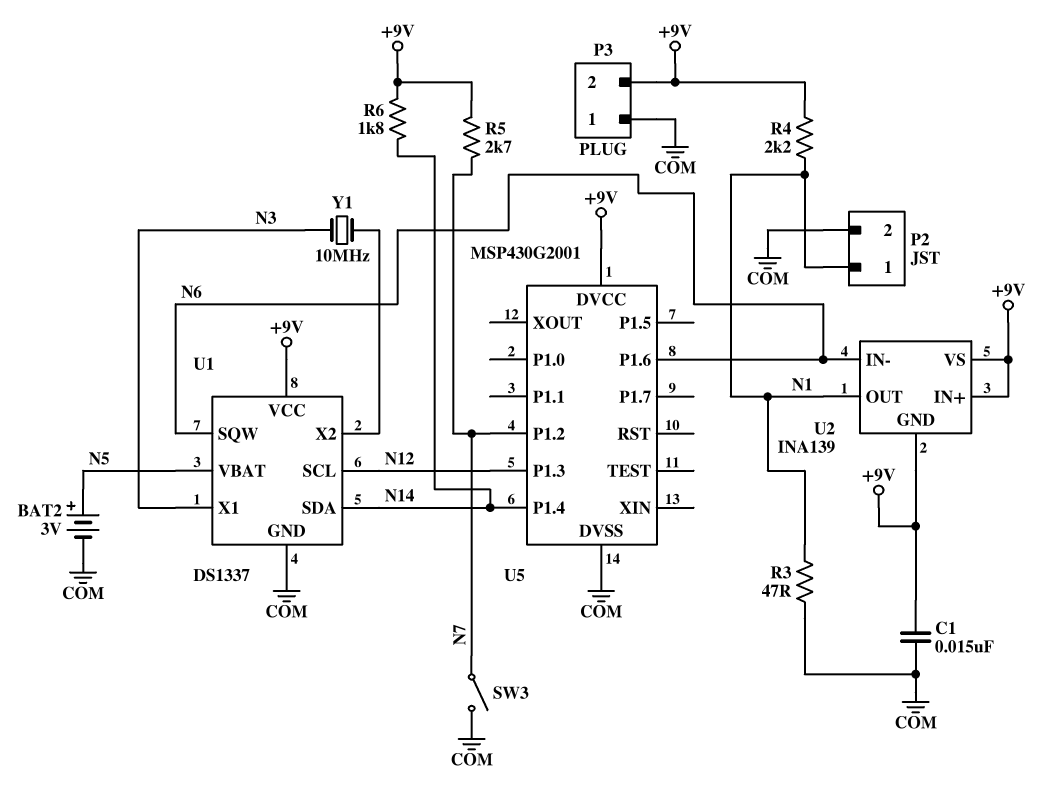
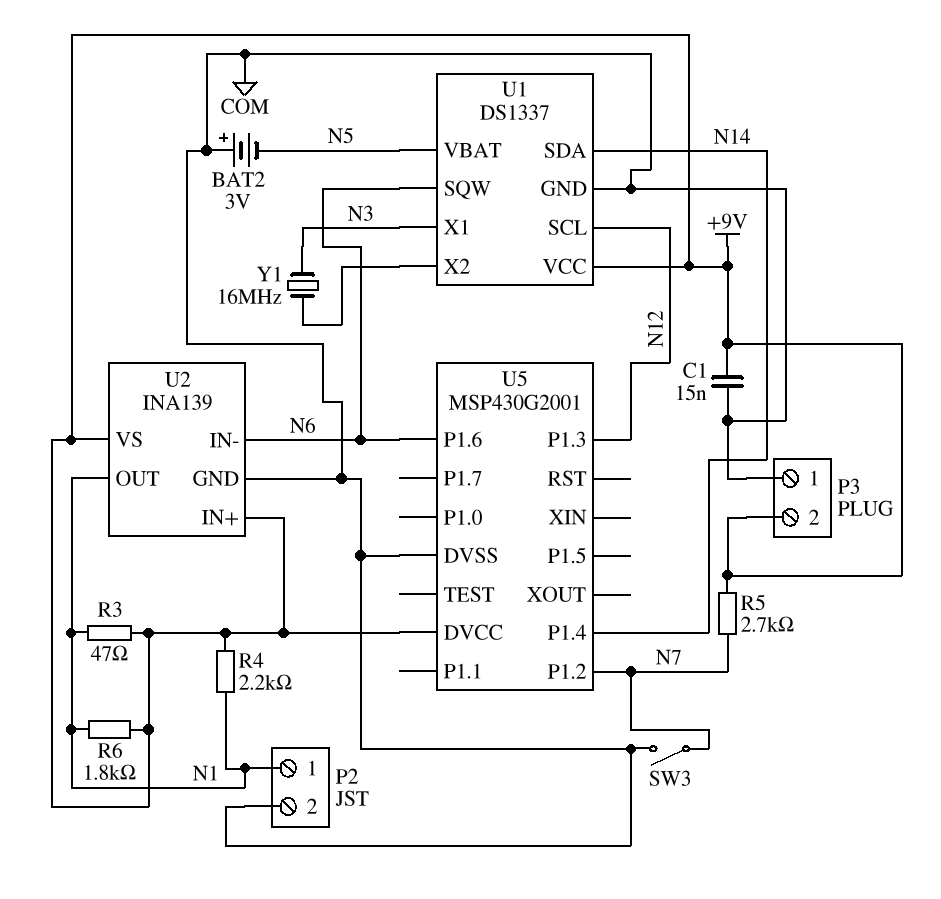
BAT2: 3V (plus N5, minus COM) -> 3V (plus COM, minus N5)
R3: 47 (COM, N1) -> 47 (+9V, N1)
R6: 1.8k (+9V, N14) -> 1.8k (+9V, N1)
U2 pin GND: +9V -> COM
Y1: 10MHz (N3, U1/X2) -> 16MHz (N3, U1/X2)

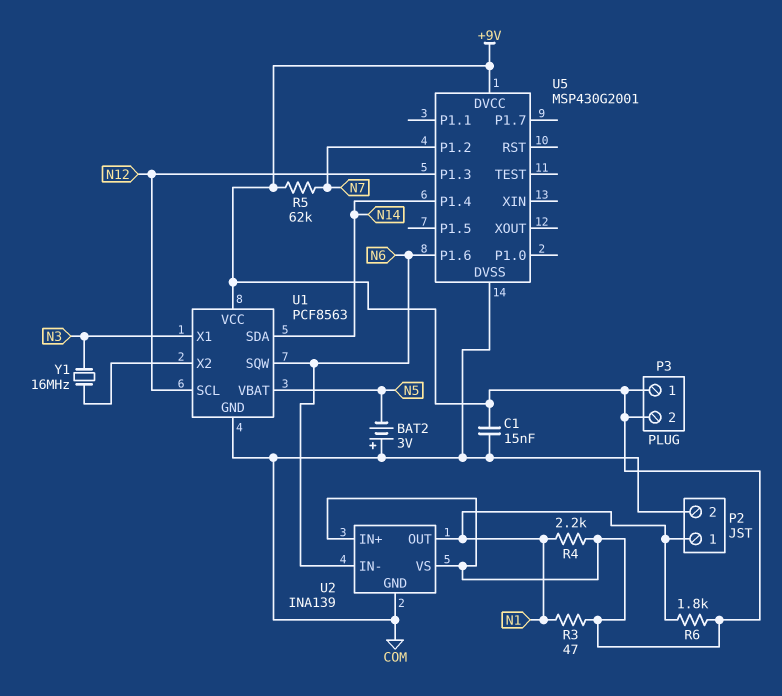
P3 pin 1: COM -> +9V
R5: 2.7k (+9V, N7) -> 62k (+9V, N7)
SW3: switch (COM, N7) -> none
U1: DS1337 -> PCF8563

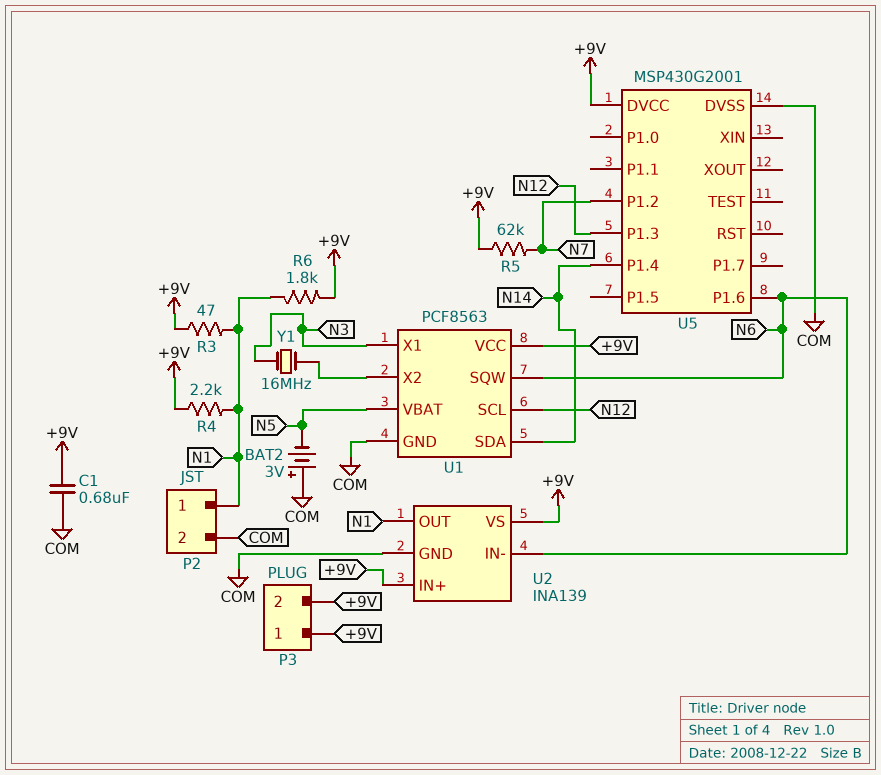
C1: 15nF (+9V, COM) -> 680nF (+9V, COM)

